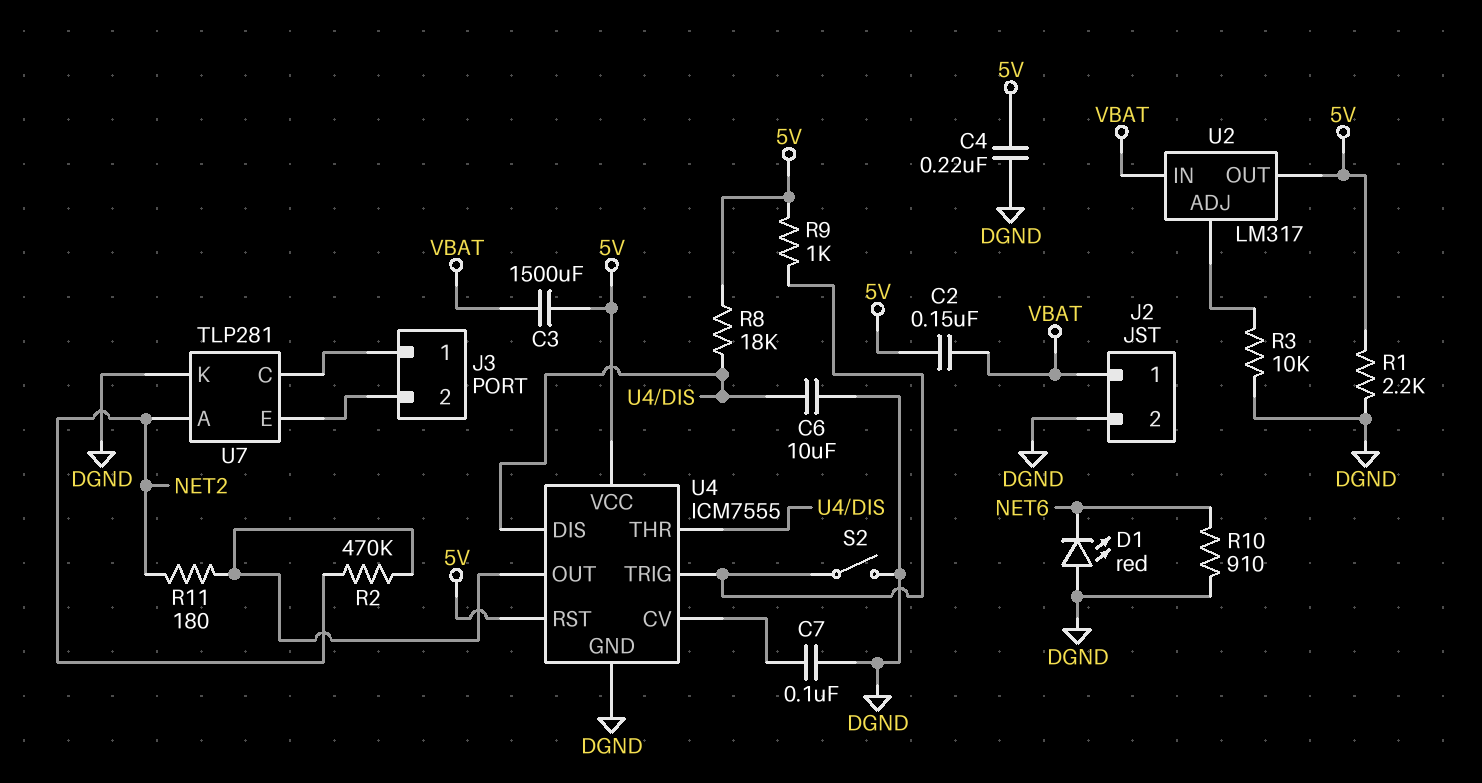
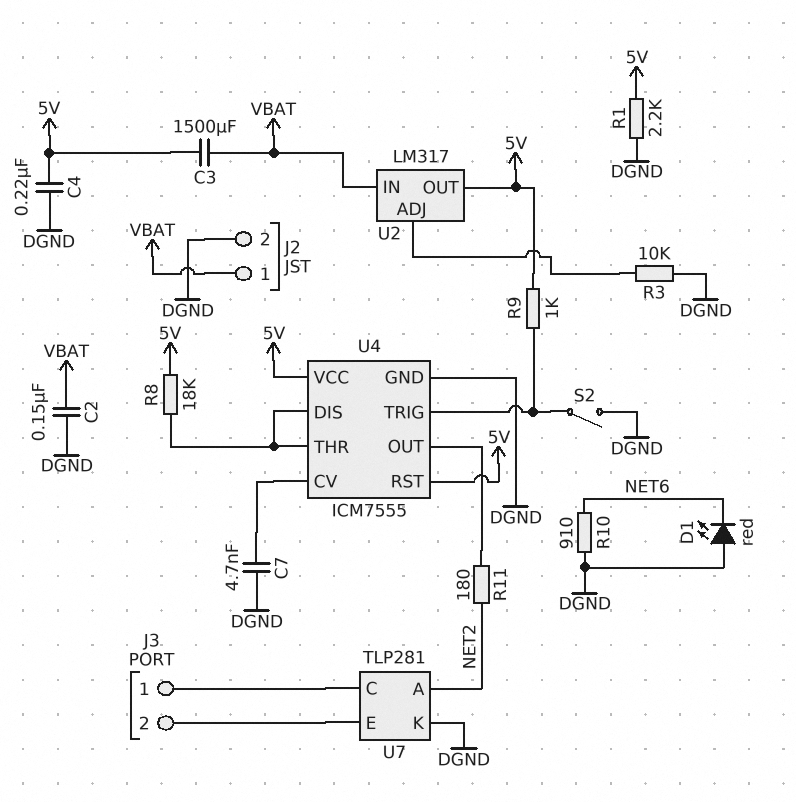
C2: 150nF (5V, VBAT) -> 150nF (DGND, VBAT)
C6: 10uF (DGND, U4/DIS) -> none
C7: 100nF (DGND, U4/CV) -> 4.7nF (DGND, U4/CV)
R2: 470k (NET2, U4/OUT) -> none

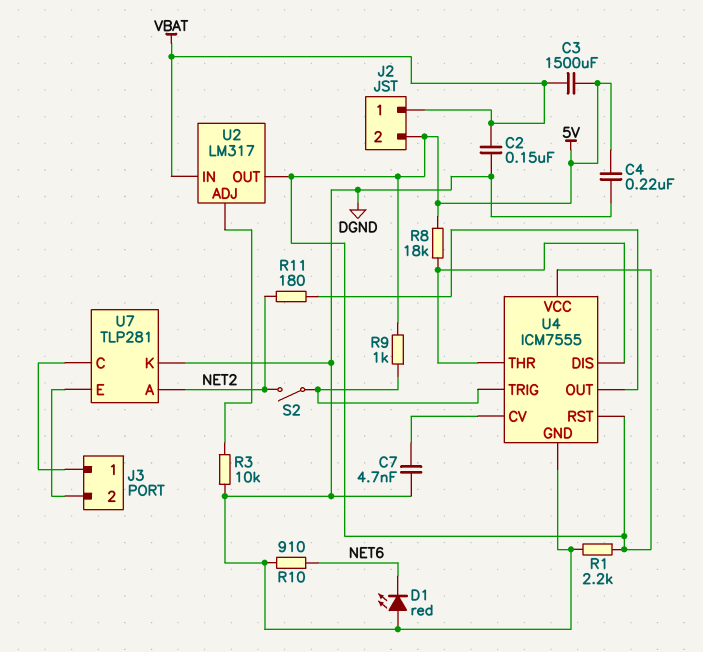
J2 pin 2: DGND -> 5V
S2: switch (DGND, U4/TRIG) -> switch (NET2, U4/TRIG)

